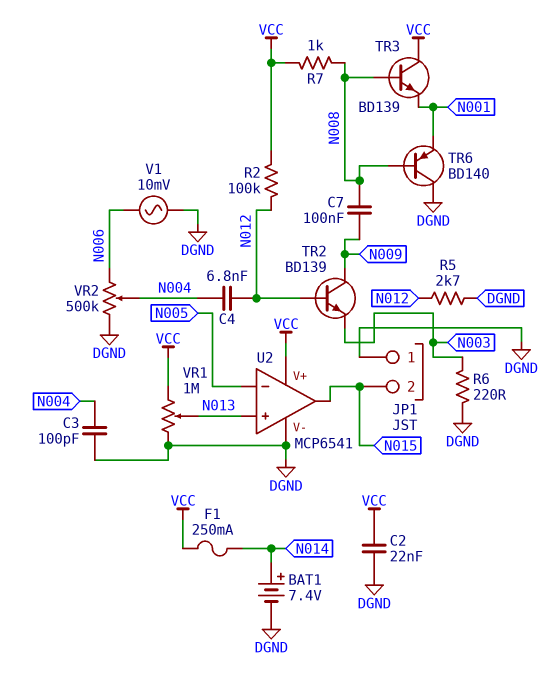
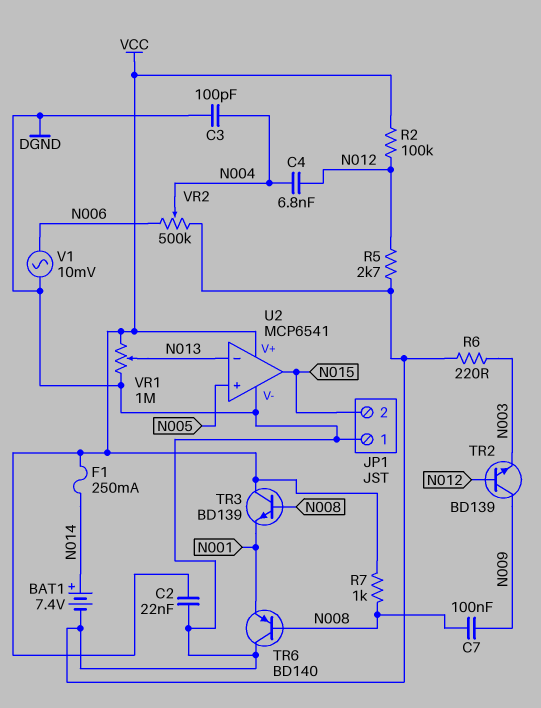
U2 pin in+: N013 -> N005
U2 pin in-: N005 -> N013

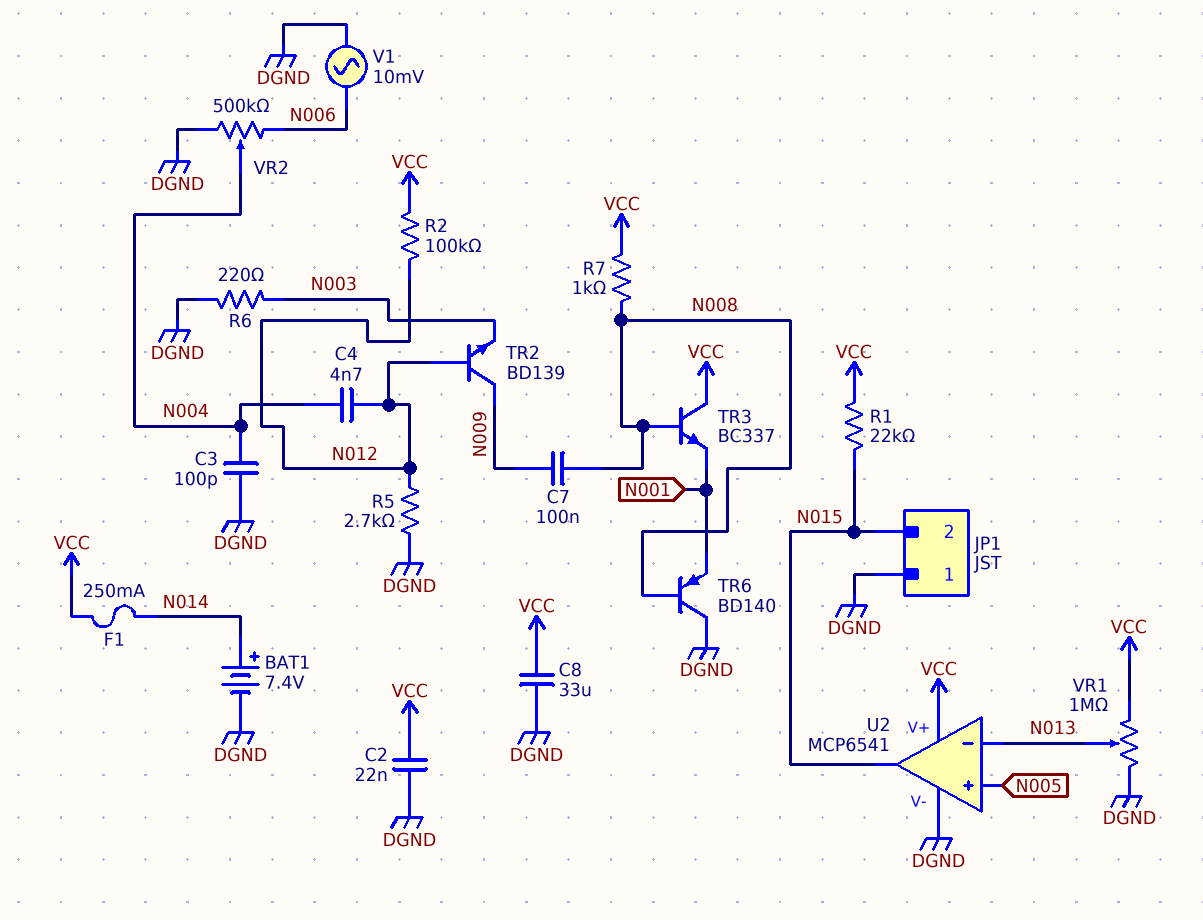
C4: 6.8nF (N004, N012) -> 4.7nF (N004, N012)
C8: none -> 33uF (DGND, VCC)
R1: none -> 22k (N015, VCC)
TR3: NPN BD139 (B N008, C VCC, E N001) -> NPN BC337 (B N008, C VCC, E N001)

